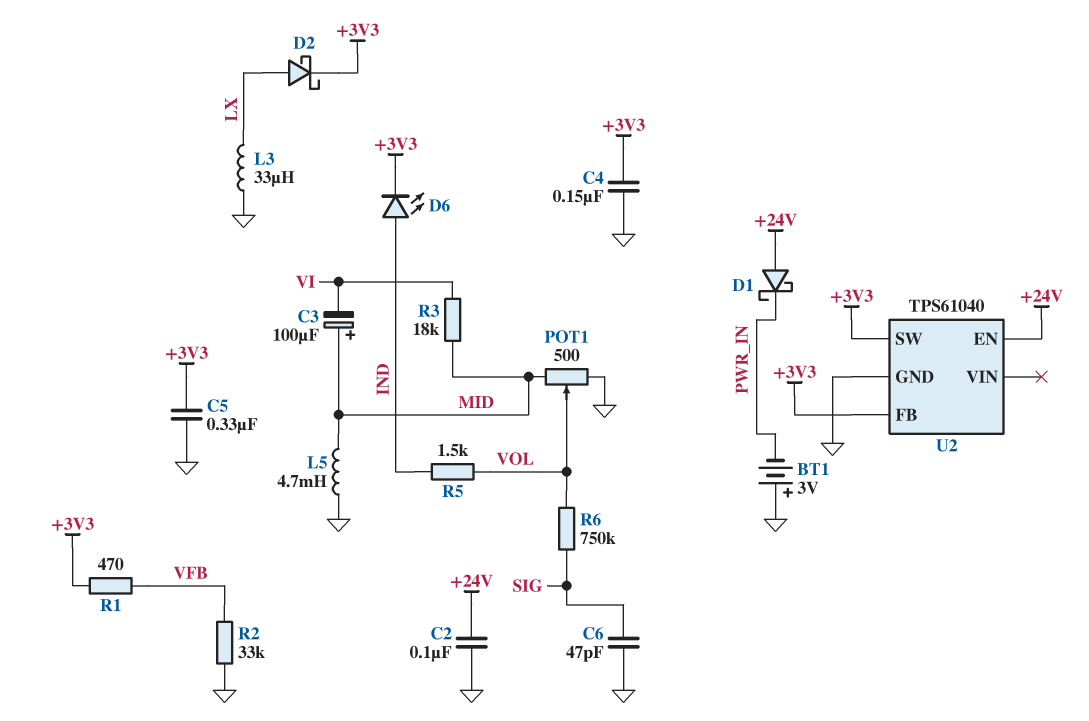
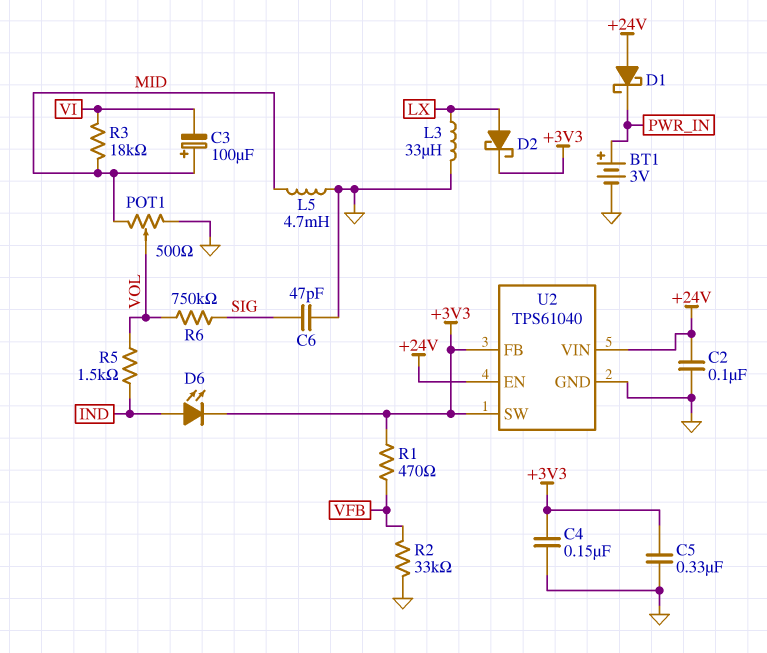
BT1: 3V (plus GND, minus PWR_IN) -> 3V (plus PWR_IN, minus GND)
U2 pin VIN: none -> +24V

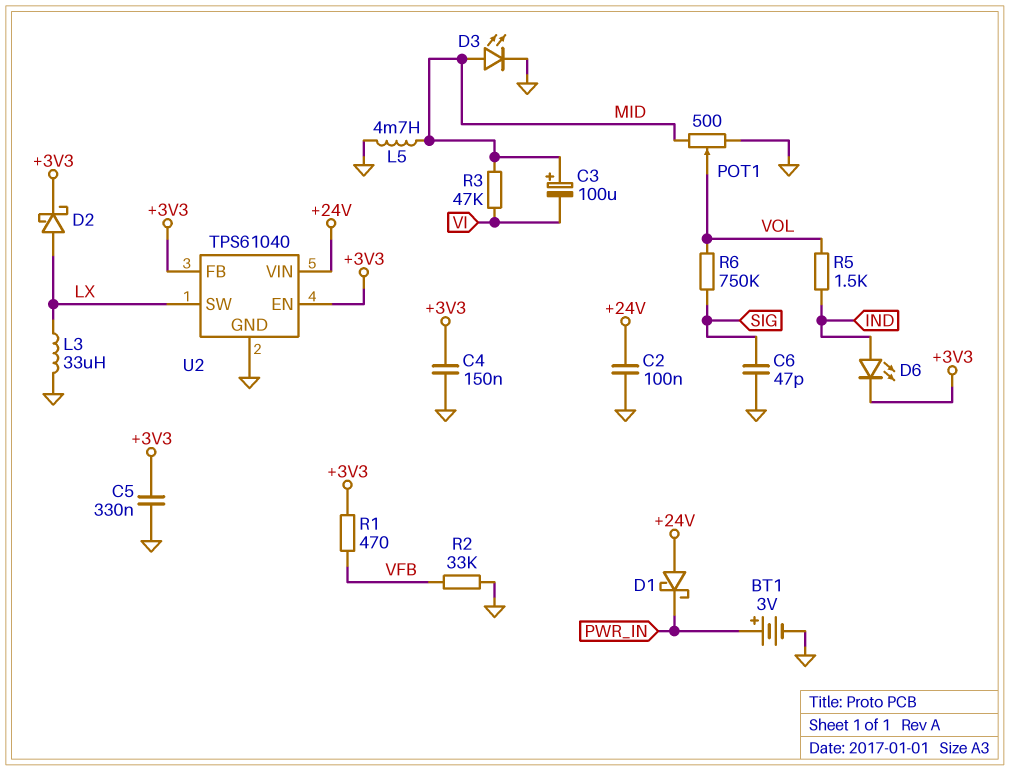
D3: none -> LED (A MID, K GND)
R3: 18k (MID, VI) -> 47k (MID, VI)
U2 pin EN: +24V -> +3V3
U2 pin SW: +3V3 -> LX

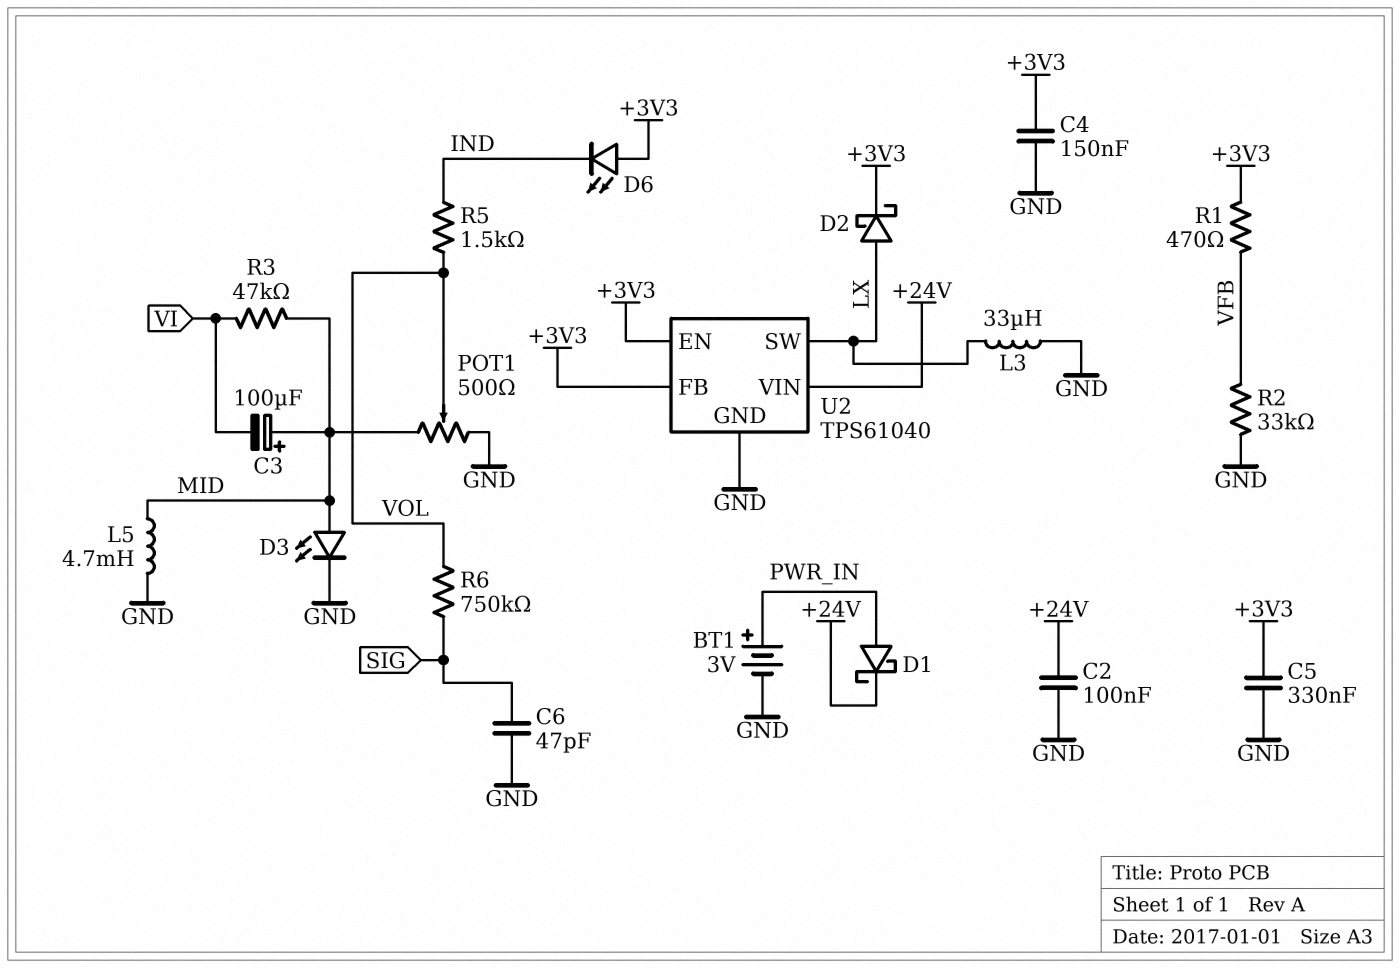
D1: schottky (A +24V, K PWR_IN) -> schottky (A PWR_IN, K +24V)
D6: LED (A IND, K +3V3) -> LED (A +3V3, K IND)

